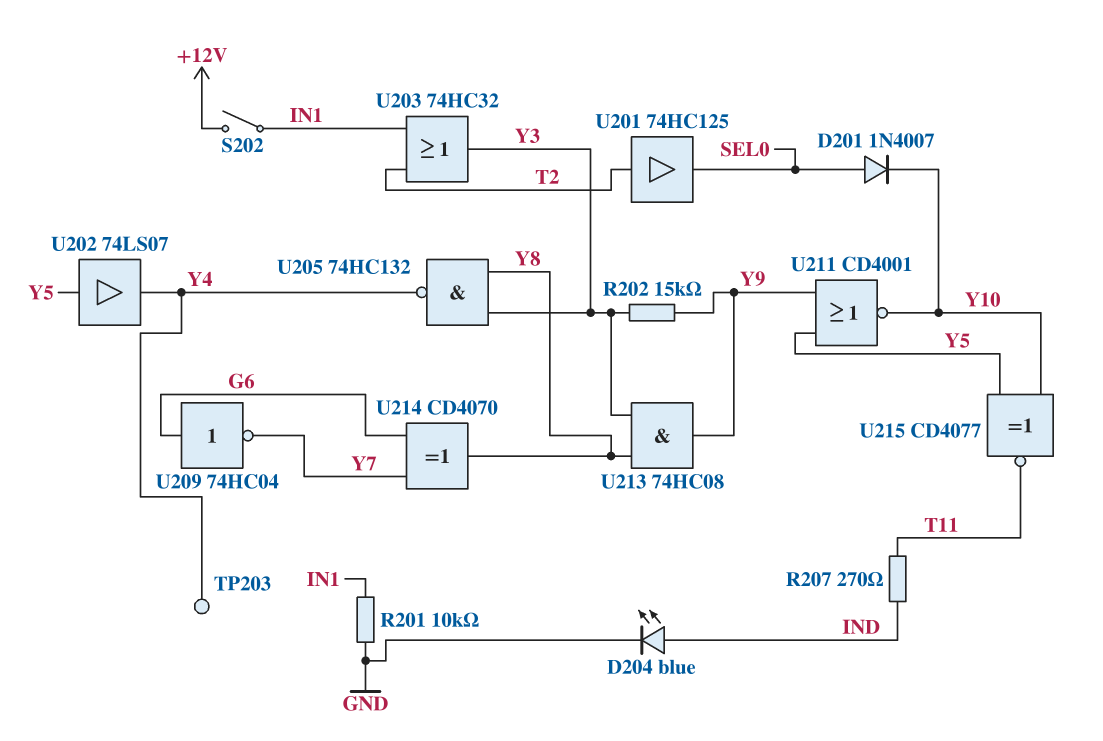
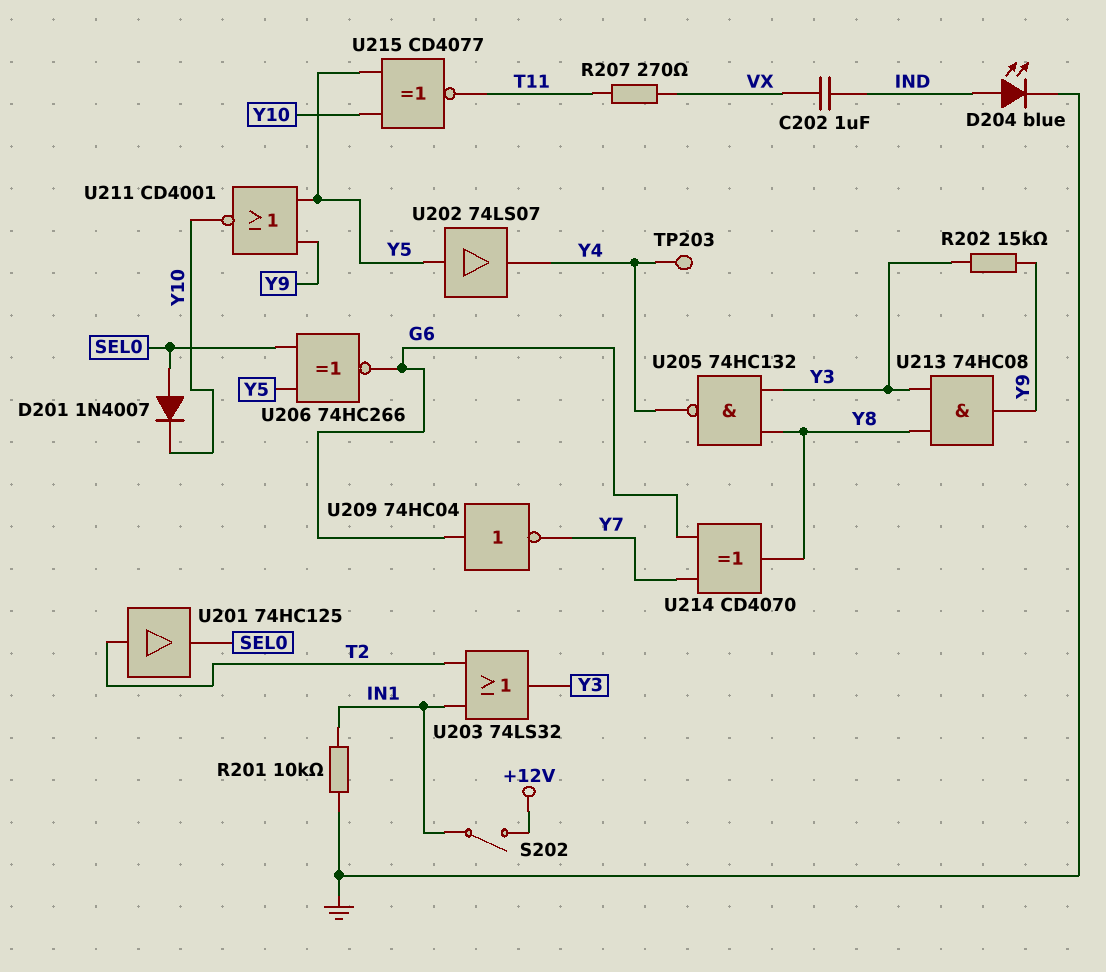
C202: none -> 1uF (IND, VX)
R207: 270 (IND, T11) -> 270 (T11, VX)
U203: OR 74HC32 (in IN1, in T2, out Y3) -> OR 74LS32 (in IN1, in T2, out Y3)
U206: none -> XNOR 74HC266 (in SEL0, in Y5, out G6)

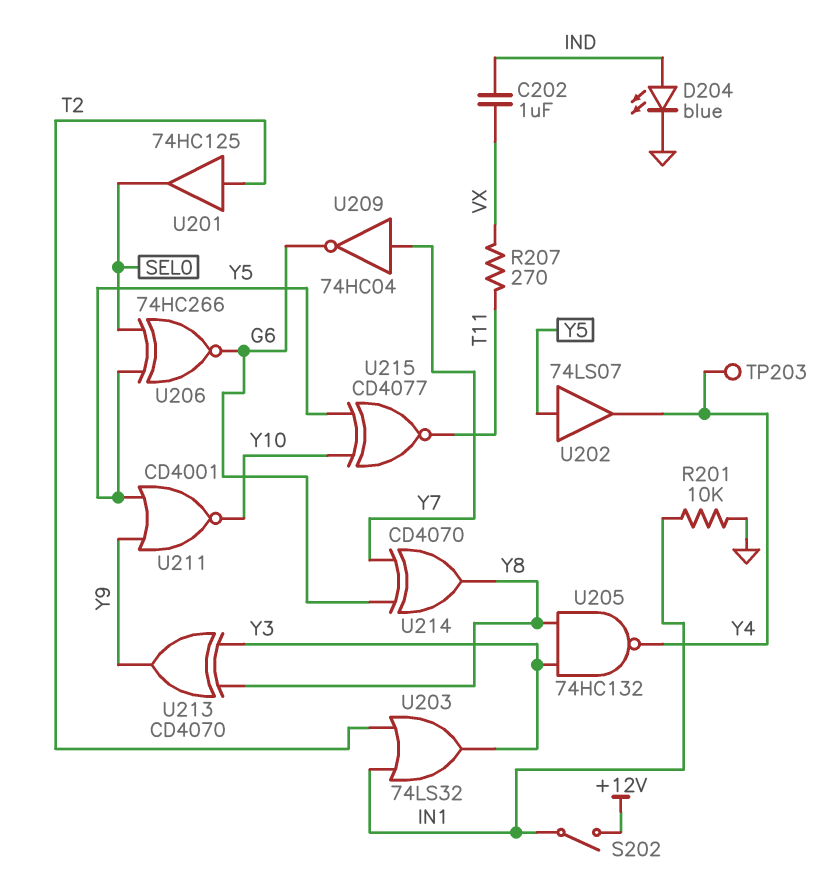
D201: diode 1N4007 (A SEL0, K Y10) -> none
R202: 15k (Y3, Y9) -> none
U209: NOT 74HC04 (in G6, out Y7) -> NOT 74HC04 (in Y7, out G6)
U213: AND 74HC08 (in Y3, in Y8, out Y9) -> XOR CD4070 (in Y3, in Y8, out Y9)

